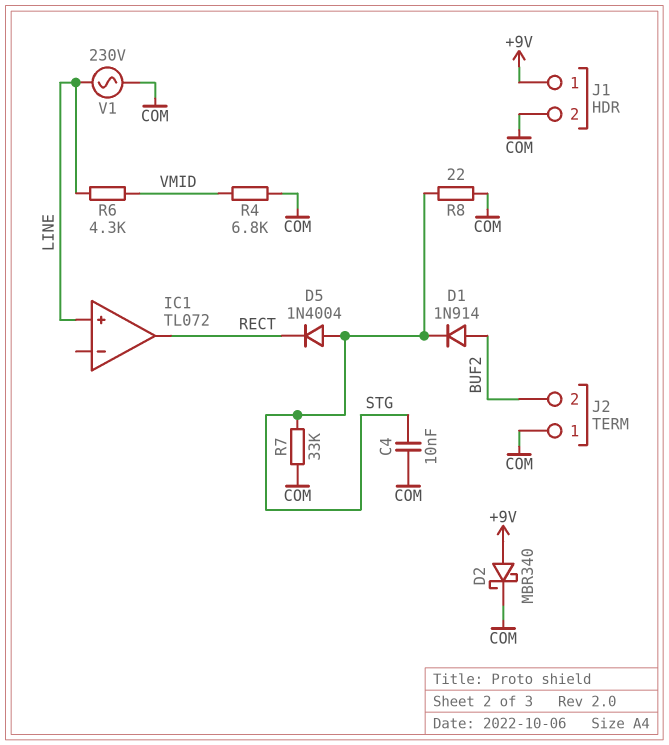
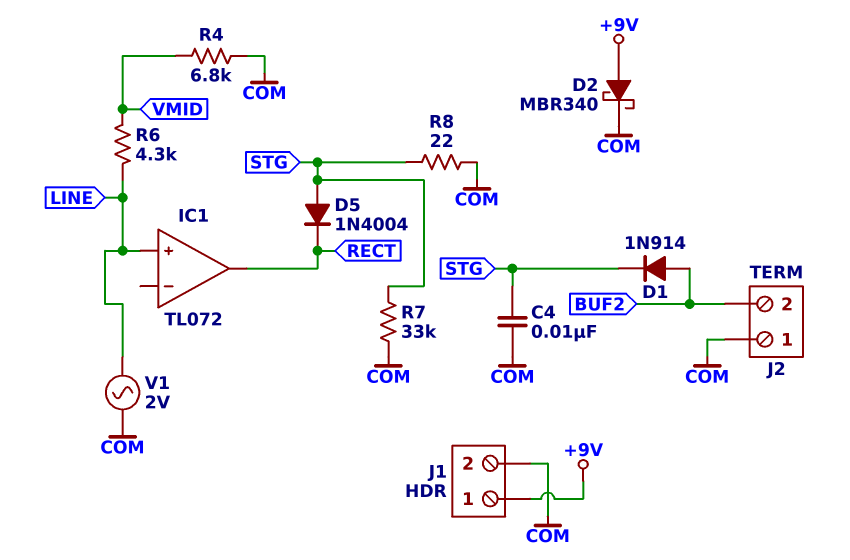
V1: AC 230V (COM, LINE) -> AC 2V (COM, LINE)

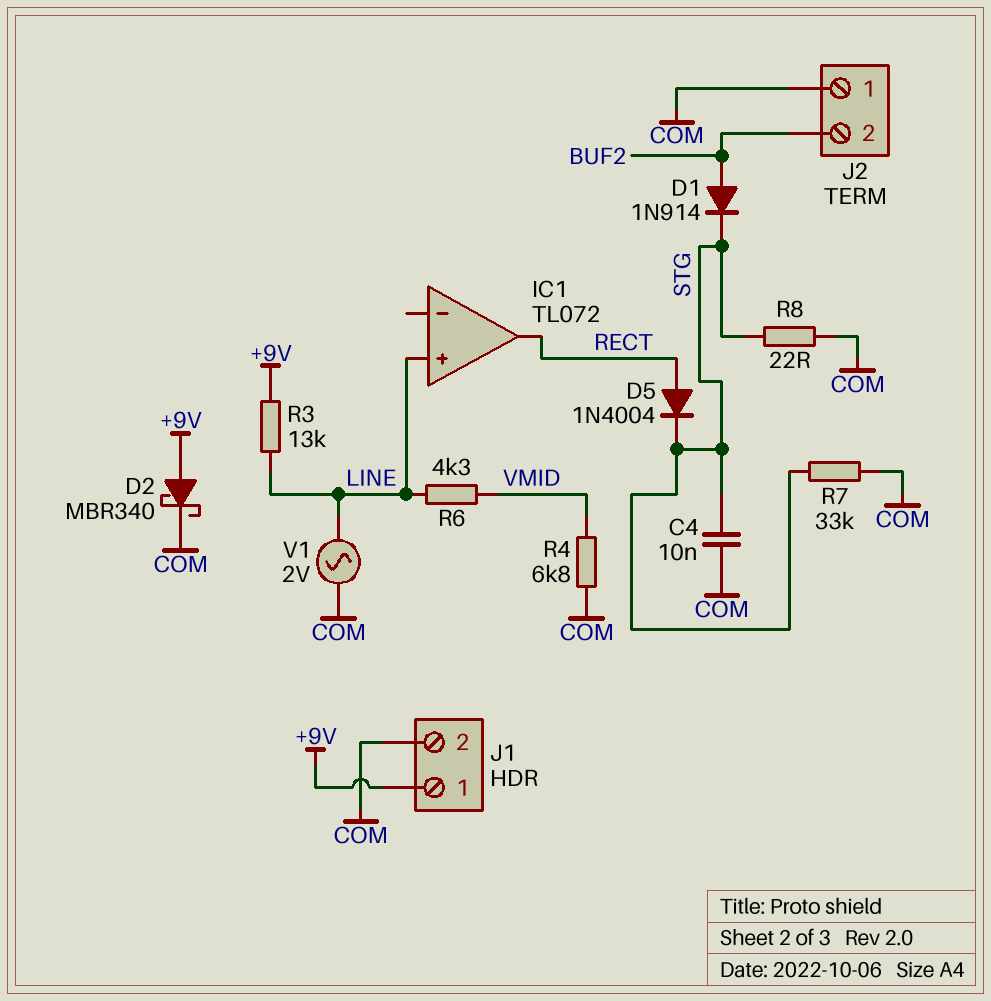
D5: diode 1N4004 (A STG, K RECT) -> diode 1N4004 (A RECT, K STG)
R3: none -> 13k (+9V, LINE)

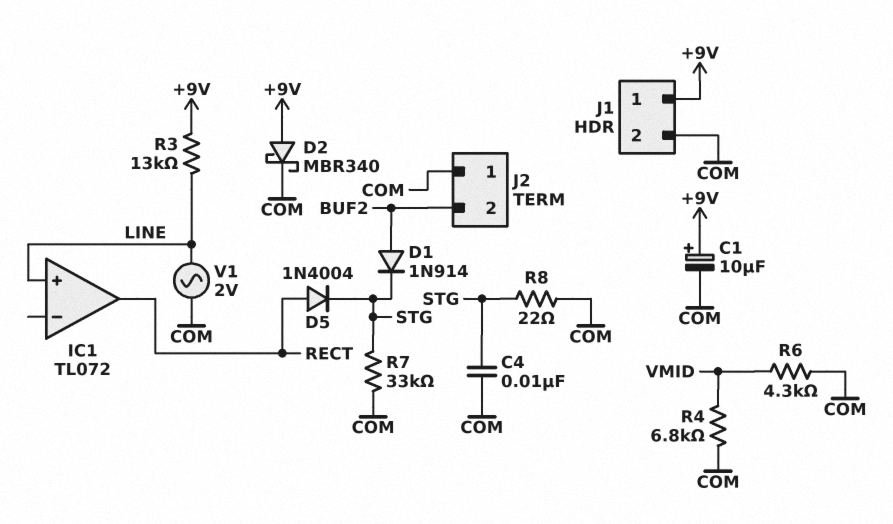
C1: none -> 10uF (plus +9V, minus COM)
R6: 4.3k (LINE, VMID) -> 4.3k (COM, VMID)

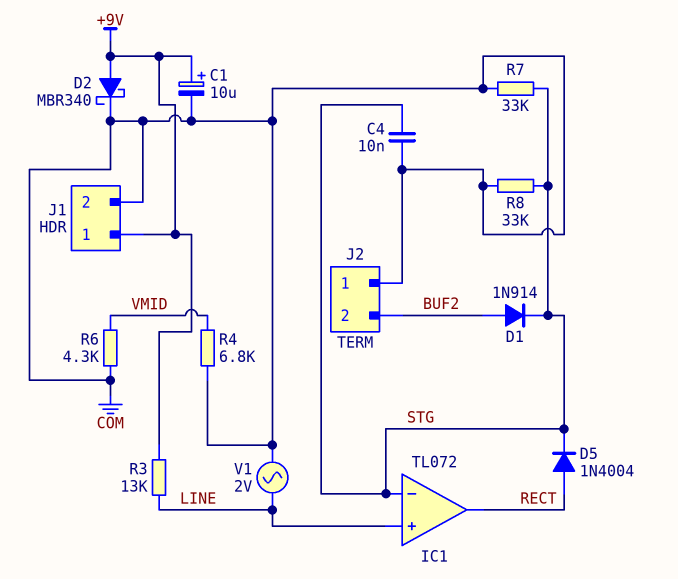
IC1 pin in-: none -> STG
R8: 22 (COM, STG) -> 33k (COM, STG)

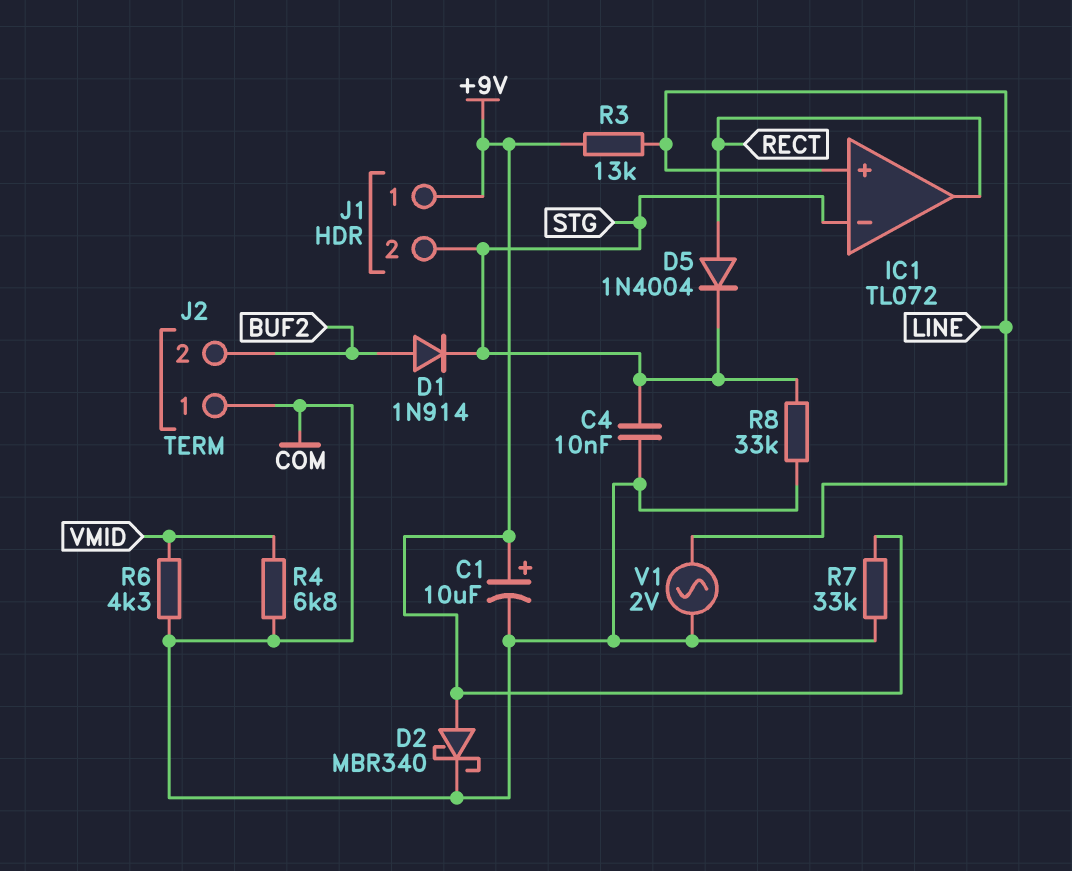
J1 pin 2: COM -> STG
R7: 33k (COM, STG) -> 33k (+9V, COM)

